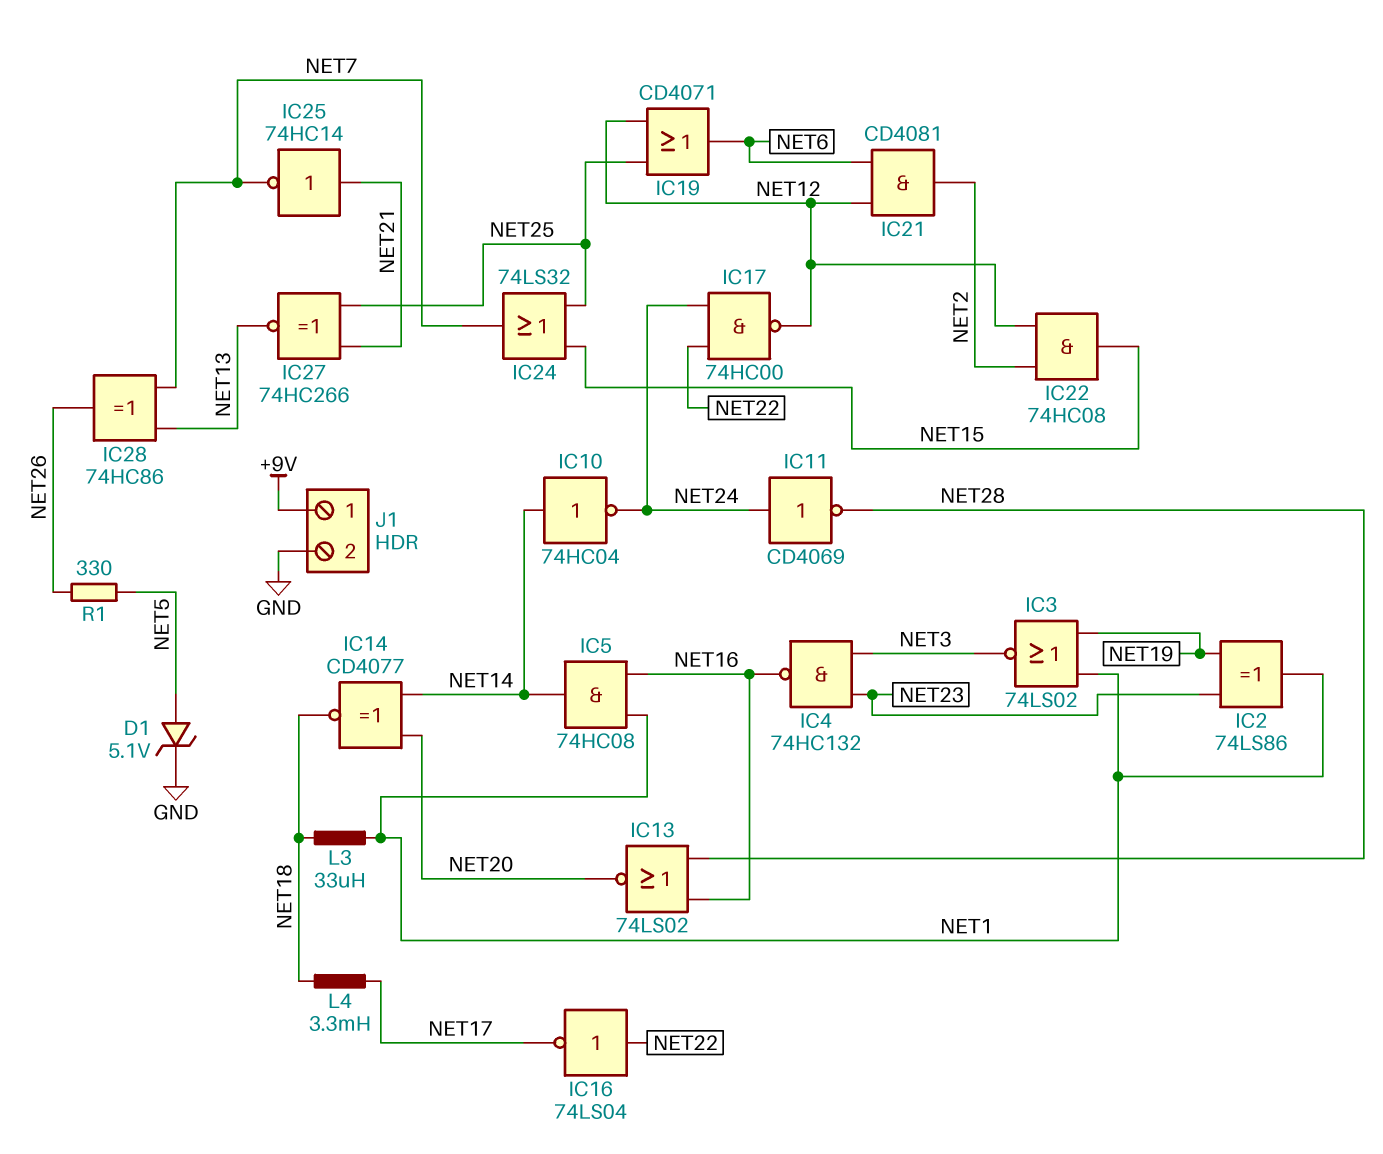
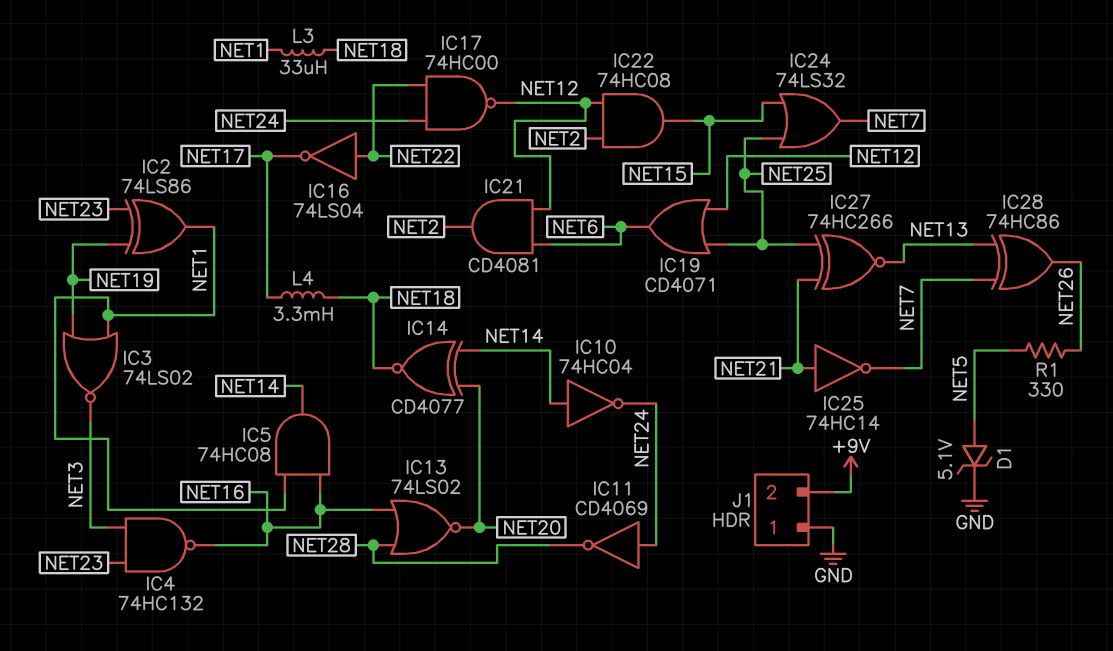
J1 pin 1: +9V -> GND
J1 pin 2: GND -> +9V

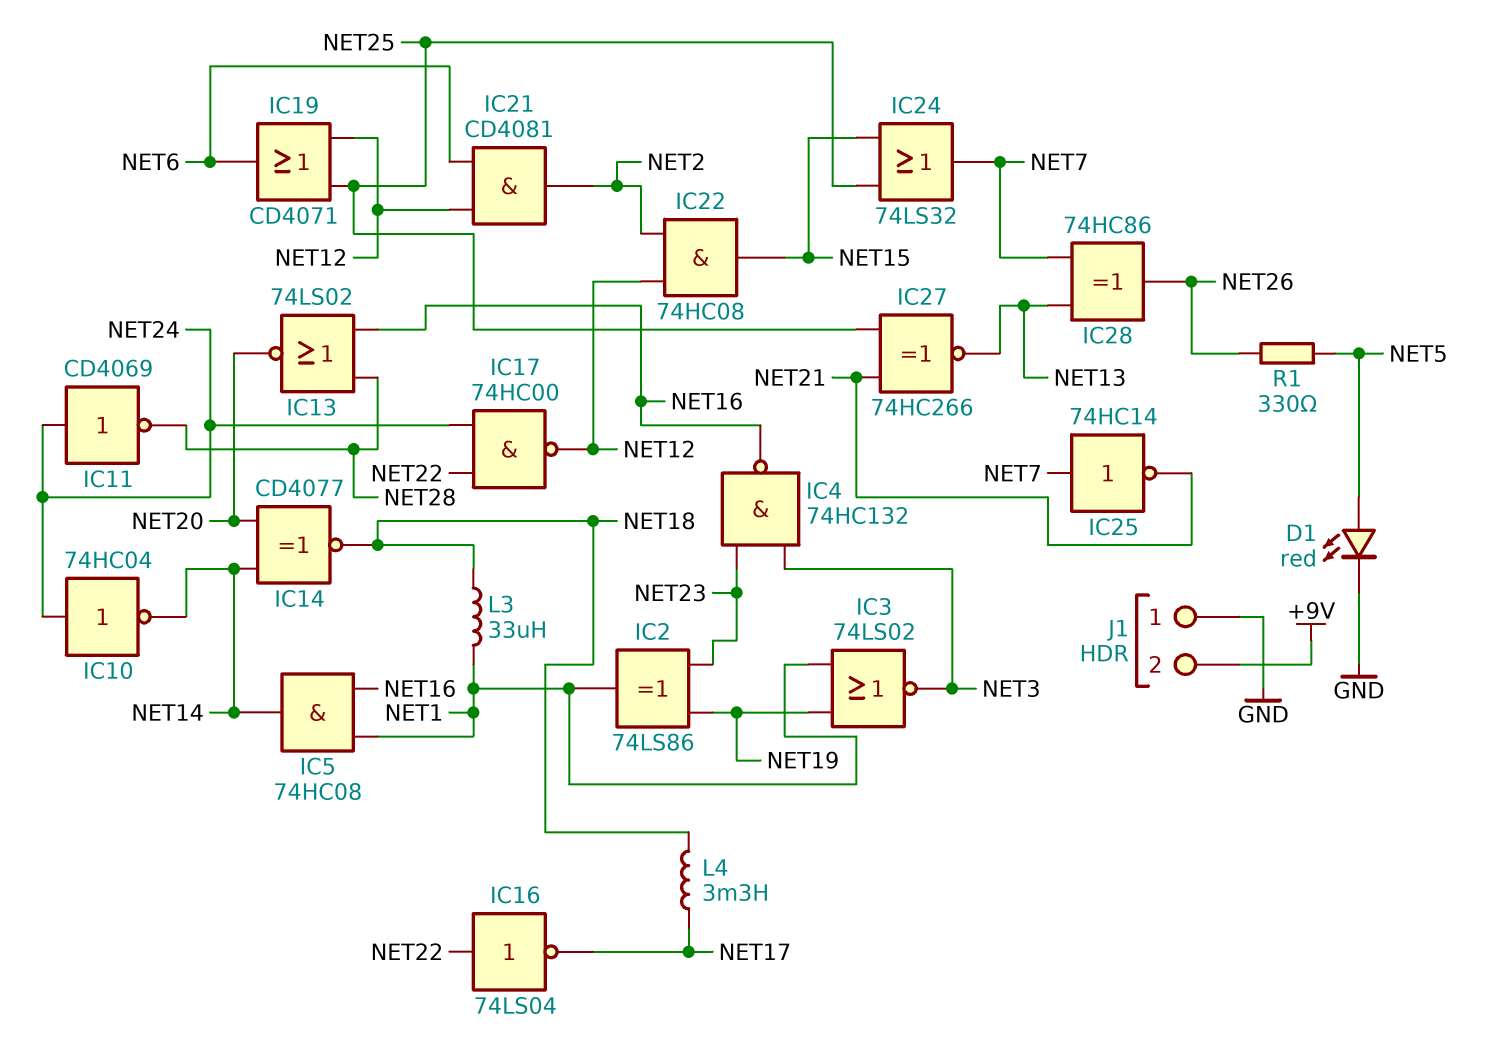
D1: zener 5.1V (A NET5, K GND) -> LED red (A NET5, K GND)
IC10: NOT 74HC04 (in NET14, out NET24) -> NOT 74HC04 (in NET24, out NET14)
IC25: NOT 74HC14 (in NET21, out NET7) -> NOT 74HC14 (in NET7, out NET21)

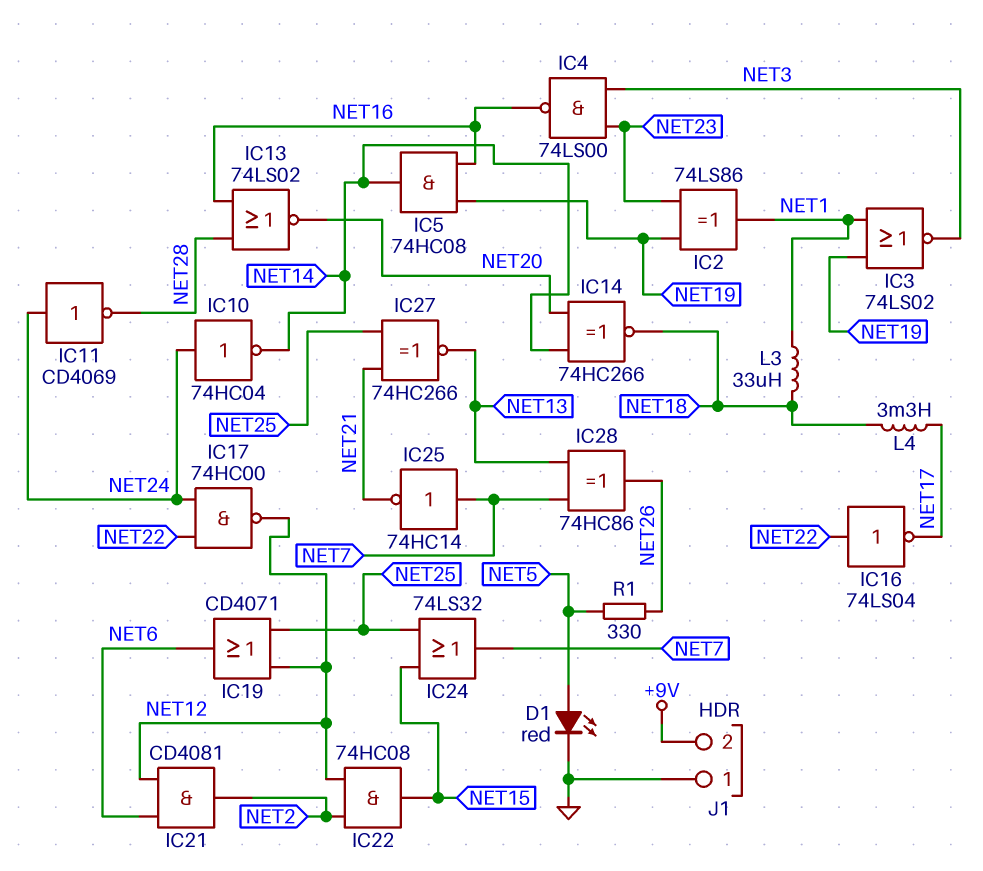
IC4: NAND 74HC132 (in NET3, in NET23, out NET16) -> NAND 74LS00 (in NET3, in NET23, out NET16)
IC5: AND 74HC08 (in NET1, in NET16, out NET14) -> AND 74HC08 (in NET16, in NET19, out NET14)
IC14: XNOR CD4077 (in NET14, in NET20, out NET18) -> XNOR 74HC266 (in NET14, in NET20, out NET18)

